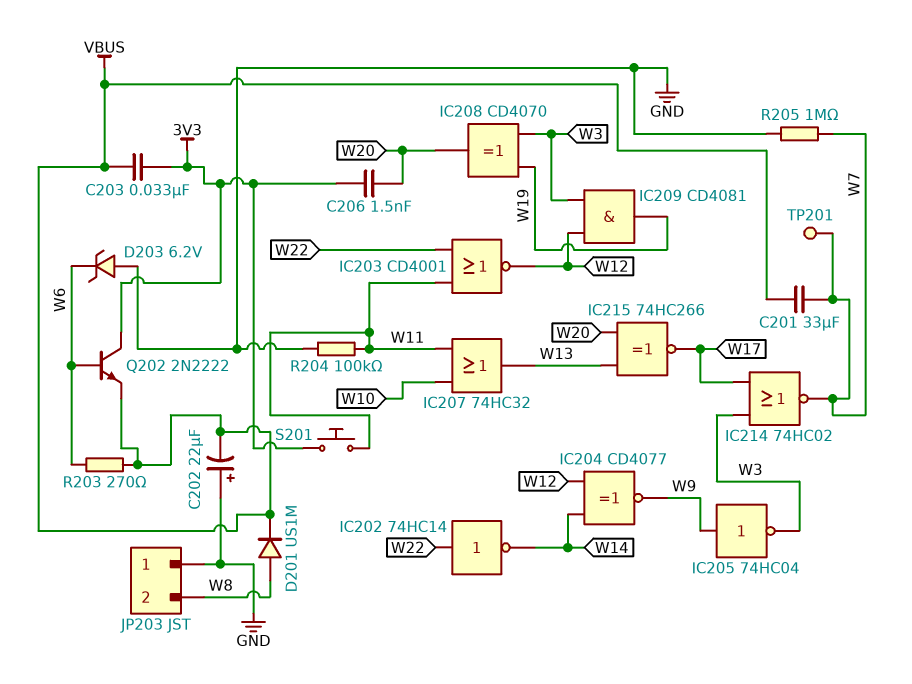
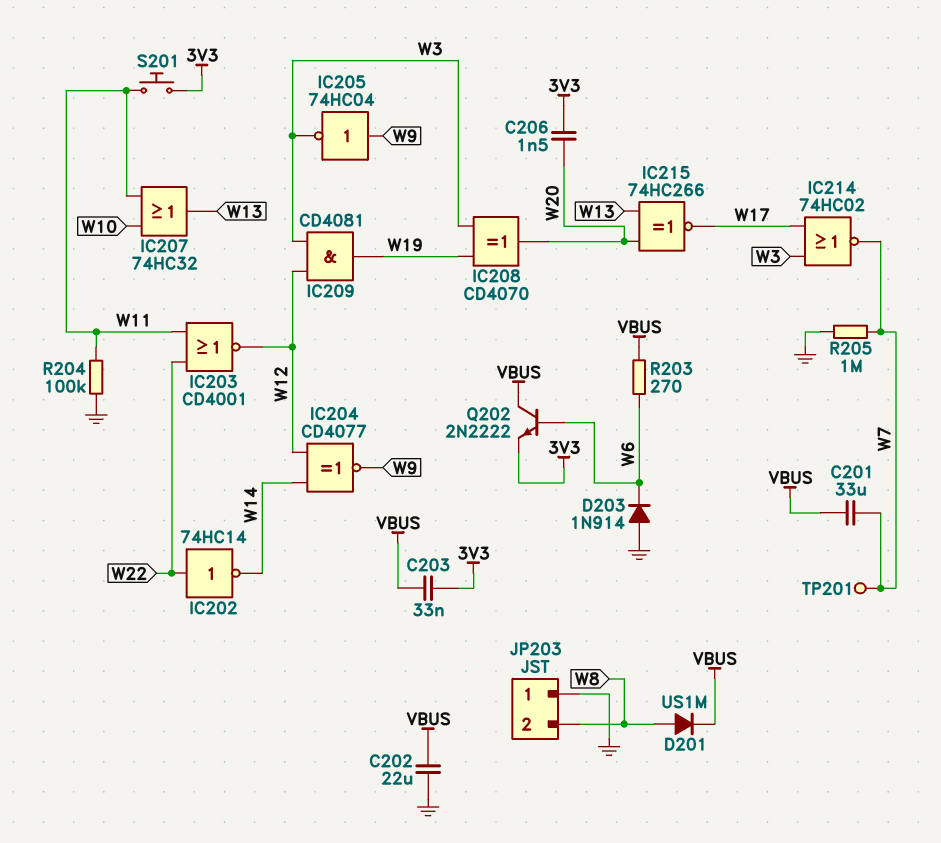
C202: 22uF (plus GND, minus VBUS) -> 22uF (GND, VBUS)
D203: zener 6.2V (A GND, K W6) -> diode 1N914 (A GND, K W6)
Q202: NPN 2N2222 (B W6, C 3V3, E VBUS) -> NPN 2N2222 (B W6, C VBUS, E 3V3)

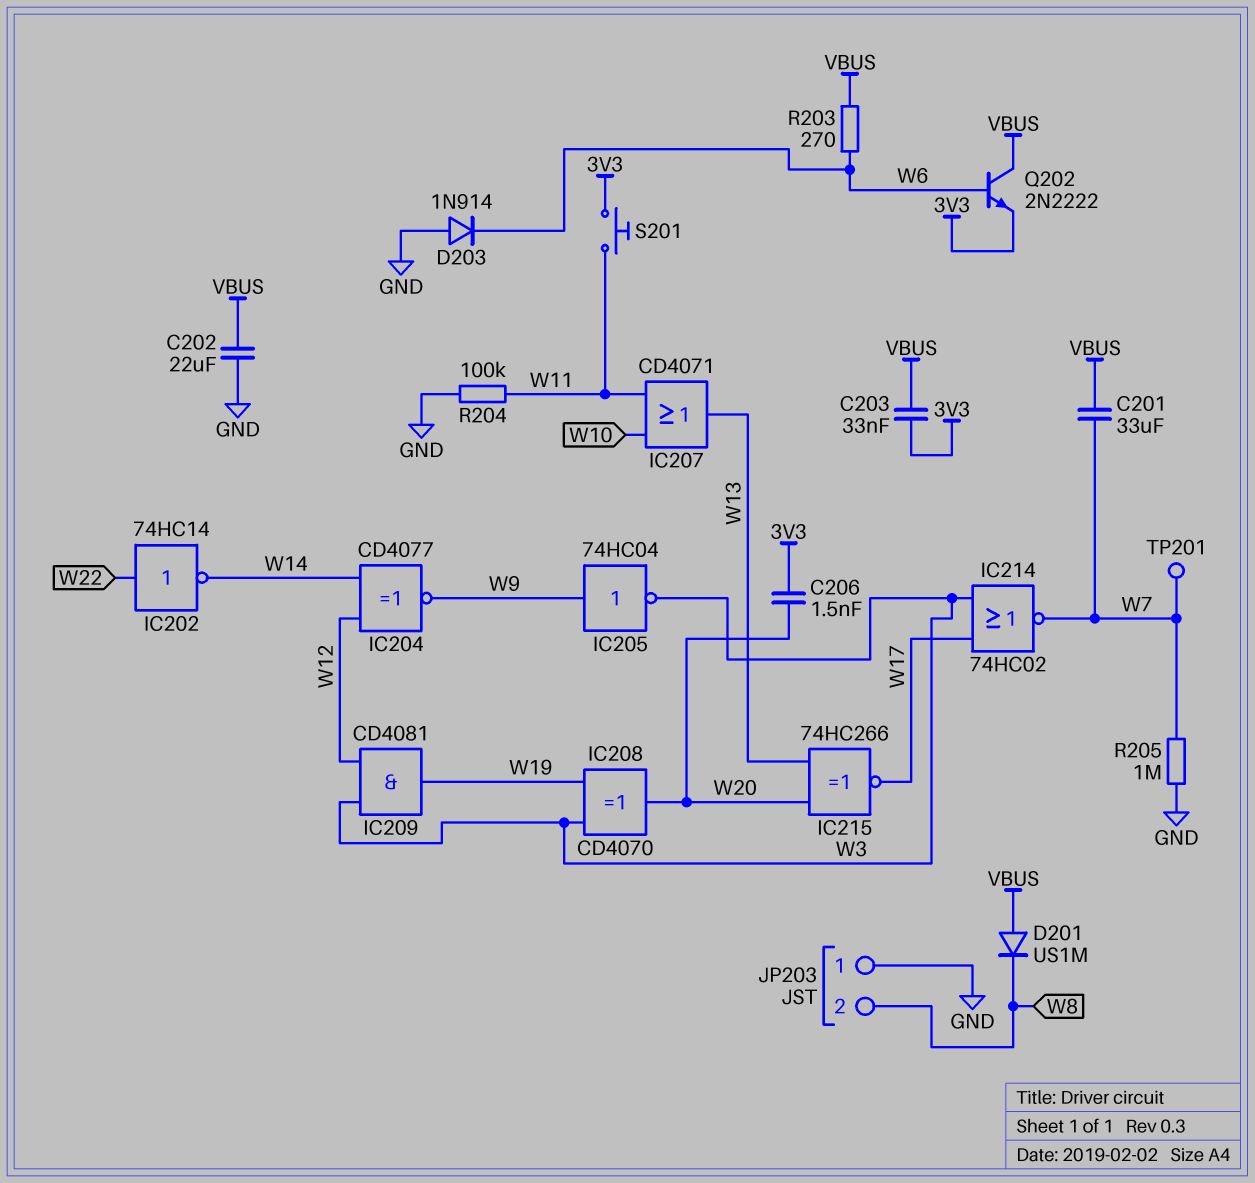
D201: diode US1M (A W8, K VBUS) -> diode US1M (A VBUS, K W8)
IC203: NOR CD4001 (in W11, in W22, out W12) -> none
IC207: OR 74HC32 (in W10, in W11, out W13) -> OR CD4071 (in W10, in W11, out W13)

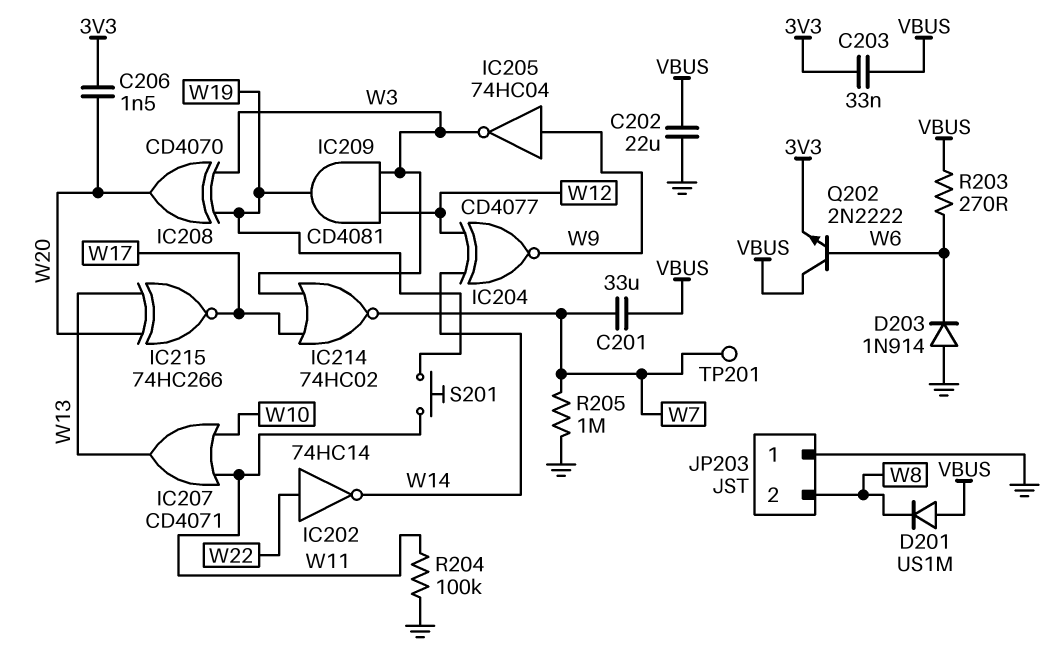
S201: button (3V3, W11) -> button (W11, W19)

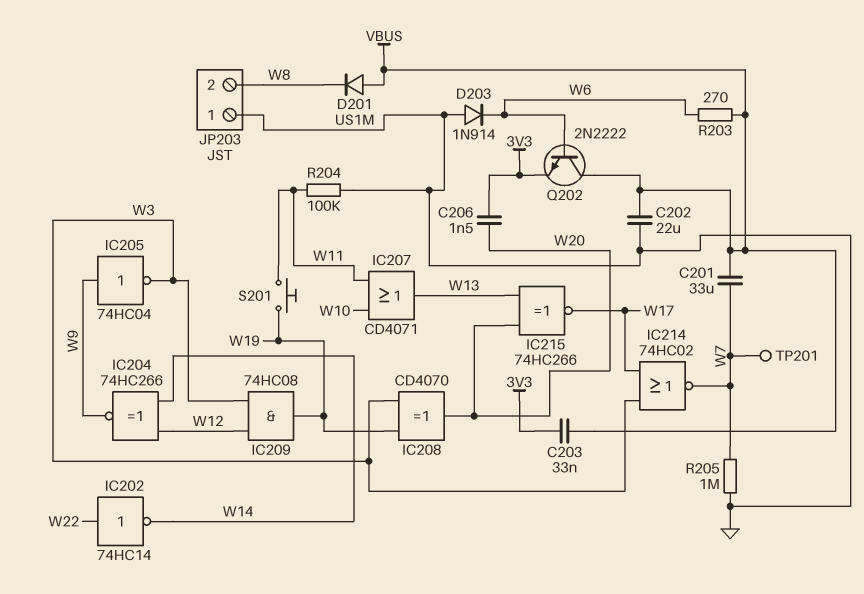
IC204: XNOR CD4077 (in W12, in W14, out W9) -> XNOR 74HC266 (in W12, in W14, out W9)
IC209: AND CD4081 (in W3, in W12, out W19) -> AND 74HC08 (in W3, in W12, out W19)

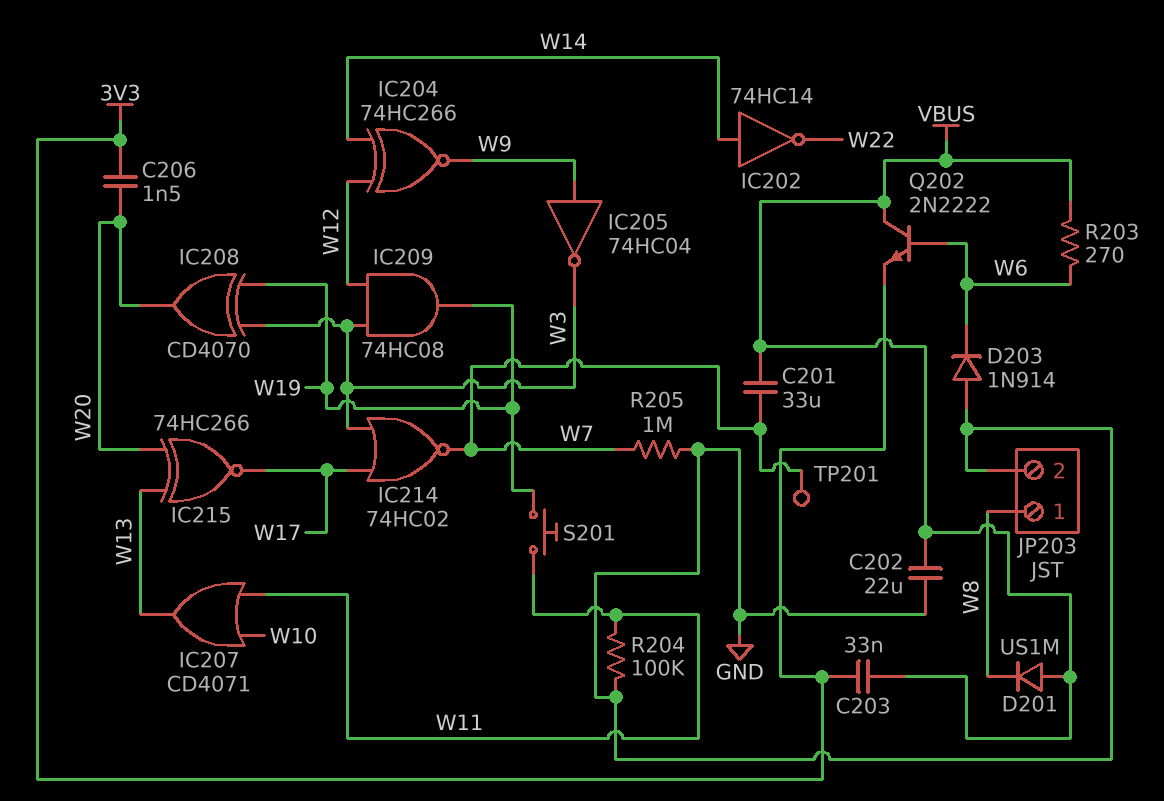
IC202: NOT 74HC14 (in W22, out W14) -> NOT 74HC14 (in W14, out W22)
JP203 pin 1: GND -> W8
JP203 pin 2: W8 -> GND

